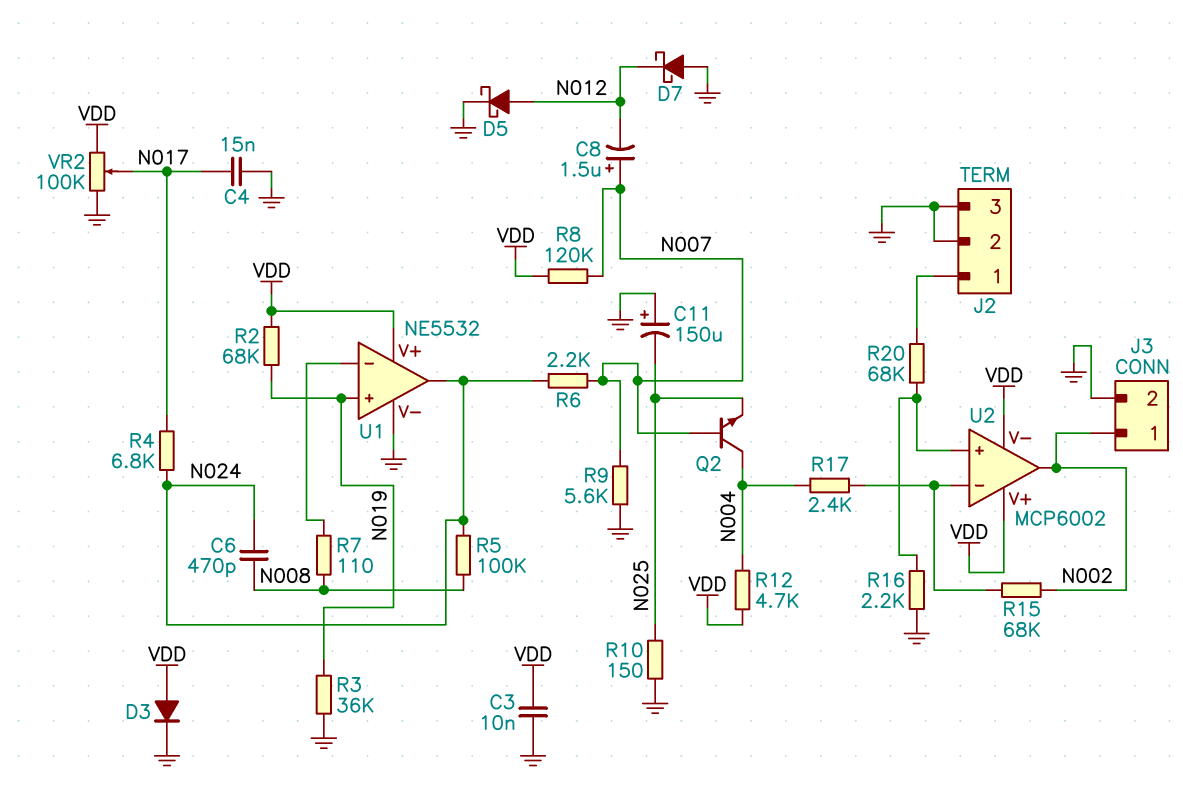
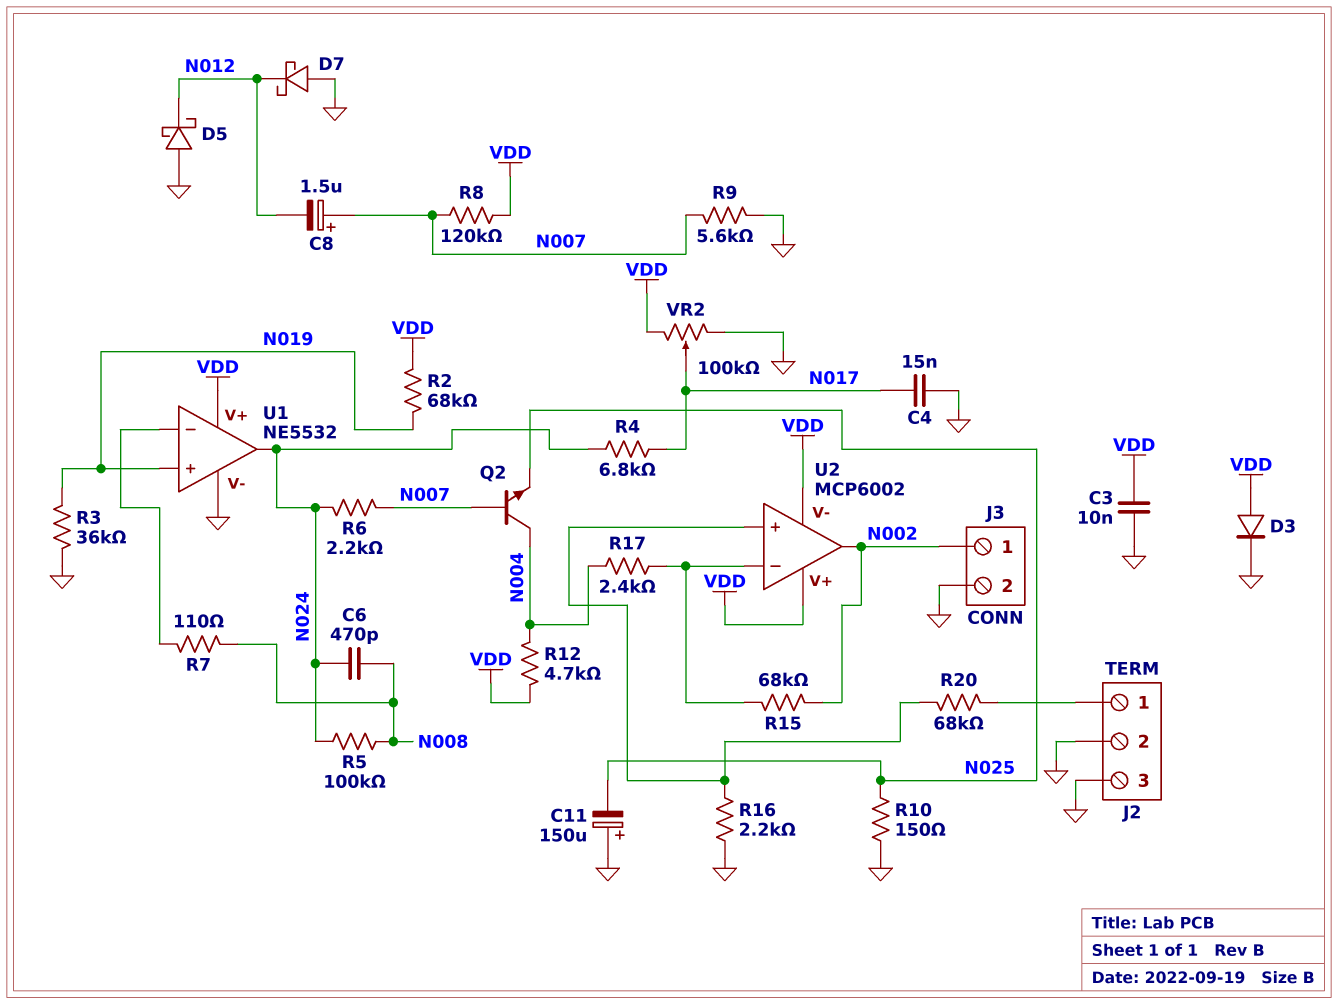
D5: schottky (A N012, K GND) -> schottky (A GND, K N012)

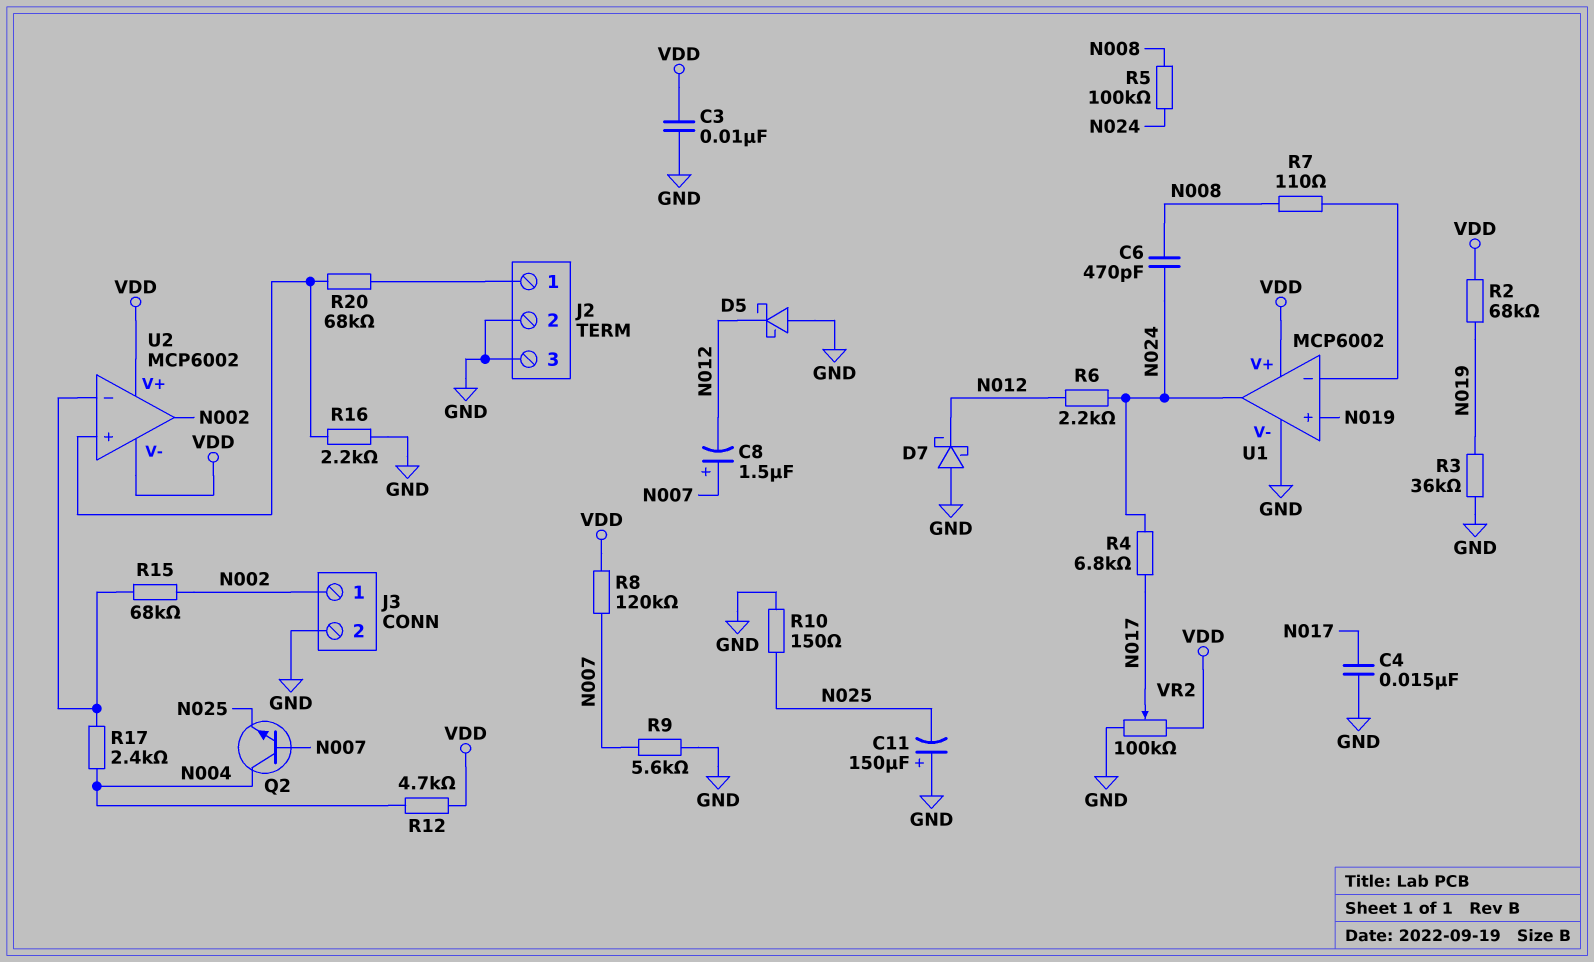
D3: diode (A VDD, K GND) -> none
R6: 2.2k (N007, N024) -> 2.2k (N012, N024)
U1: NE5532 -> MCP6002

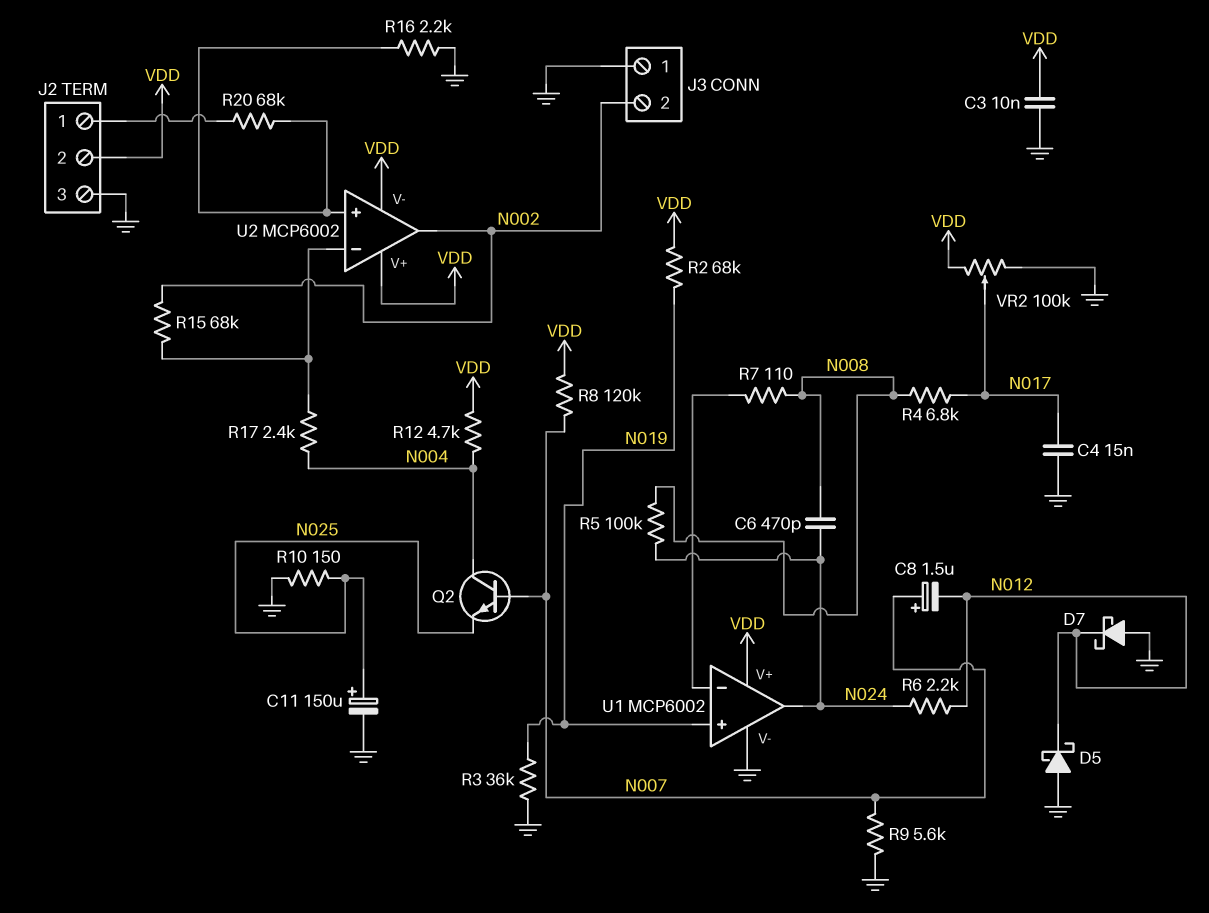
C11: 150uF (plus GND, minus N025) -> 150uF (plus N025, minus GND)
J2 pin 2: GND -> VDD
J3 pin 1: N002 -> GND
J3 pin 2: GND -> N002
R4: 6.8k (N017, N024) -> 6.8k (N008, N017)

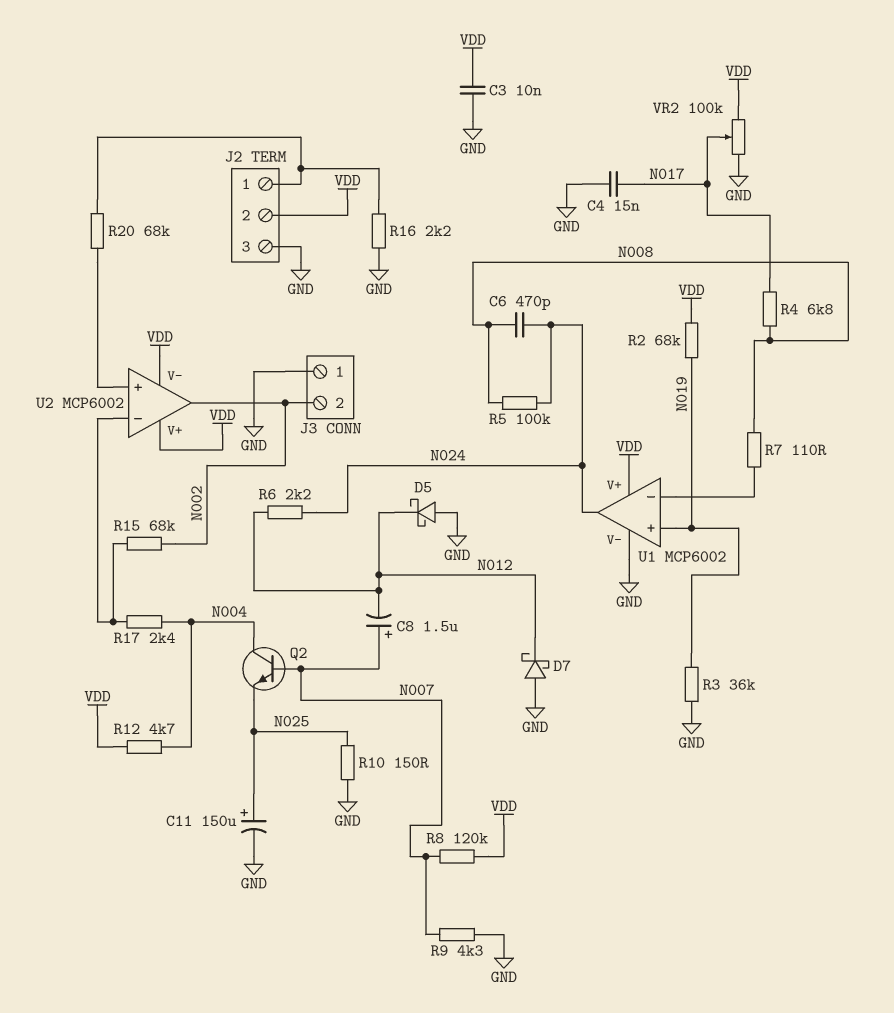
R9: 5.6k (GND, N007) -> 4.3k (GND, N007)
R16: 2.2k (GND, U2/in+) -> 2.2k (GND, J2/1)

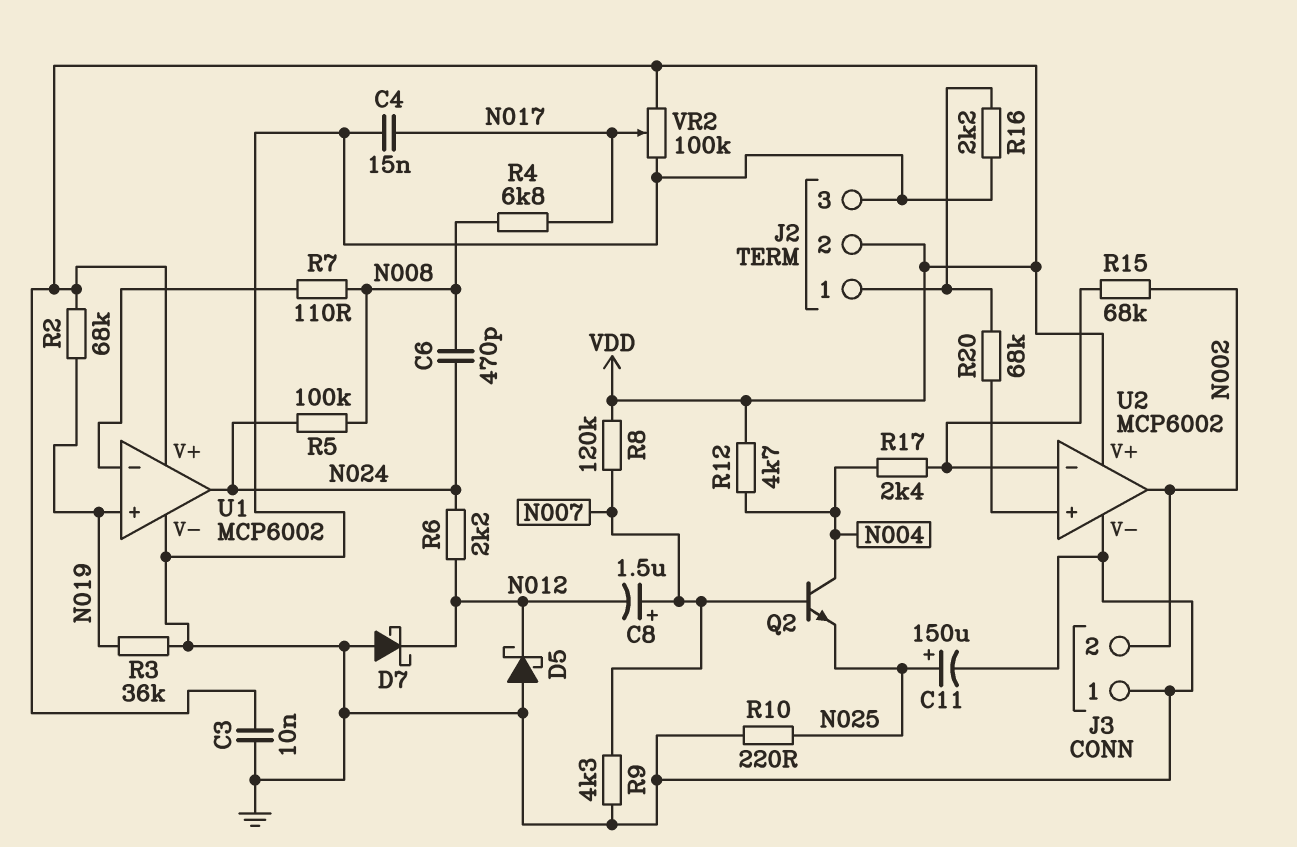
R10: 150 (GND, N025) -> 220 (GND, N025)
U2 pin V-: VDD -> GND

